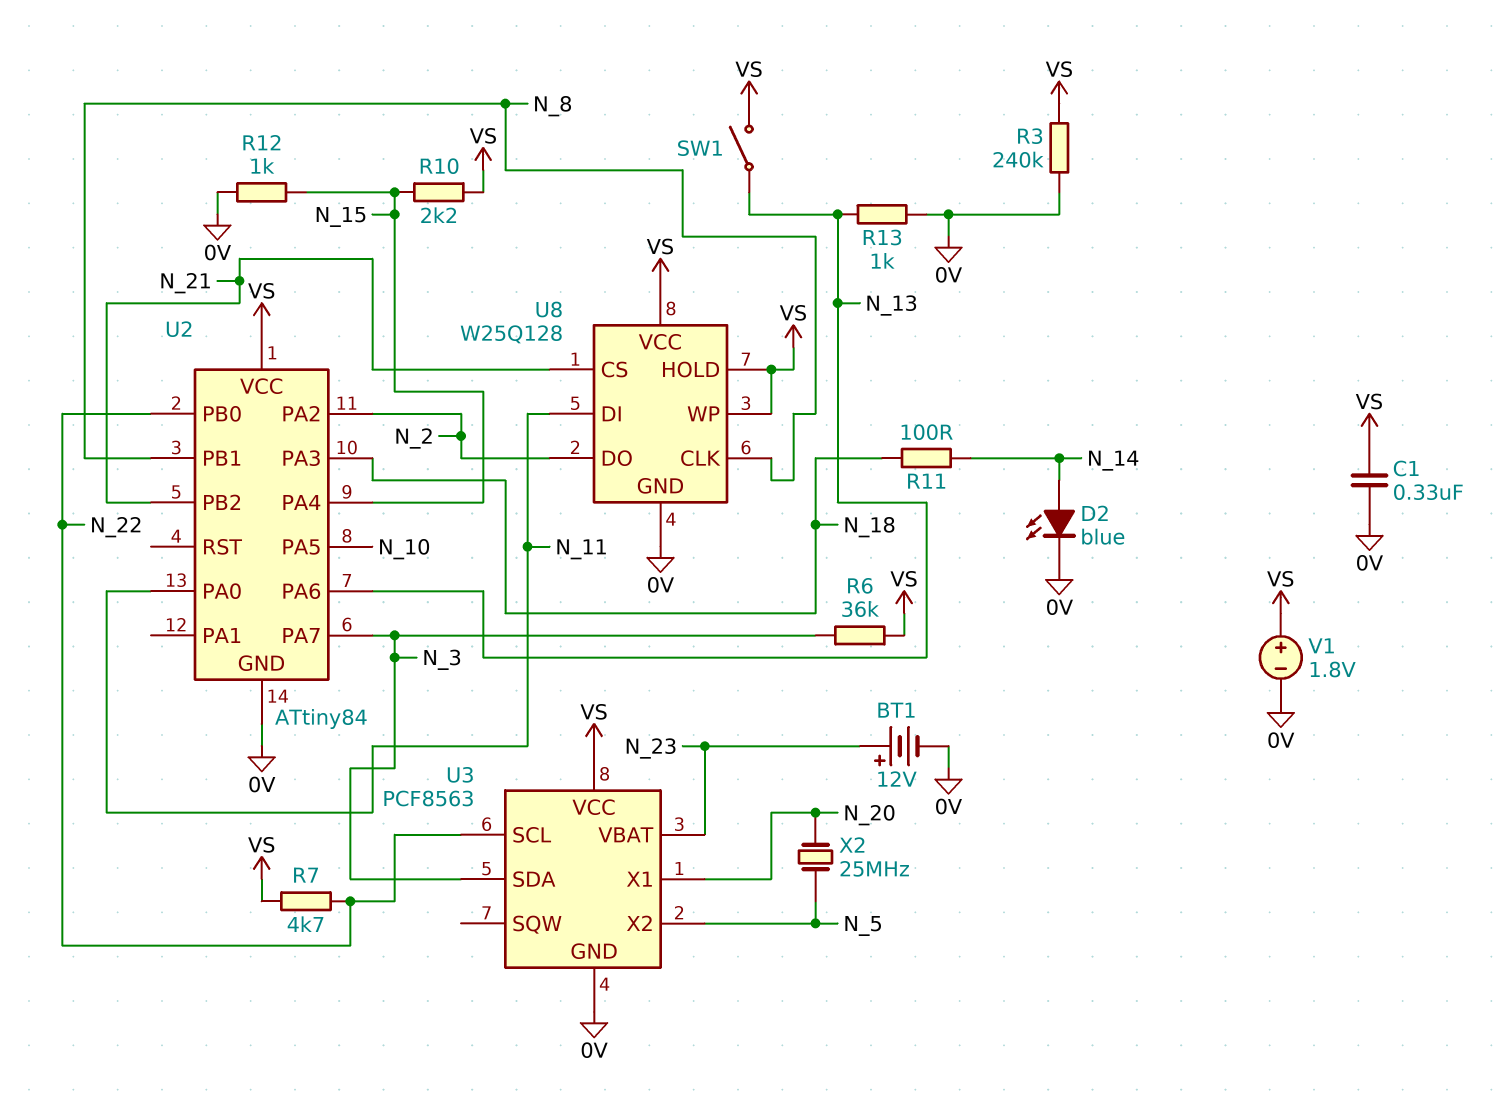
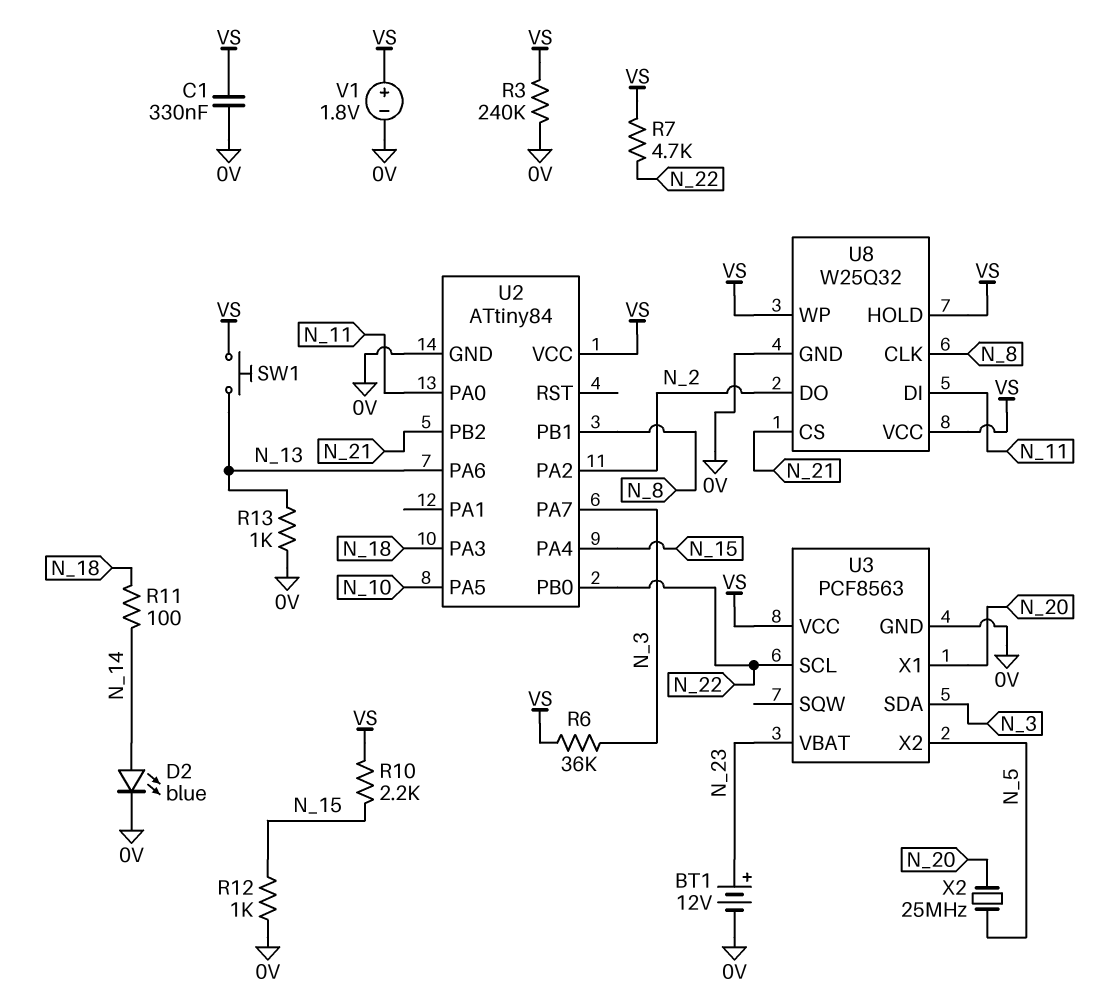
SW1: switch (N_13, VS) -> button (N_13, VS)
U8: W25Q128 -> W25Q32

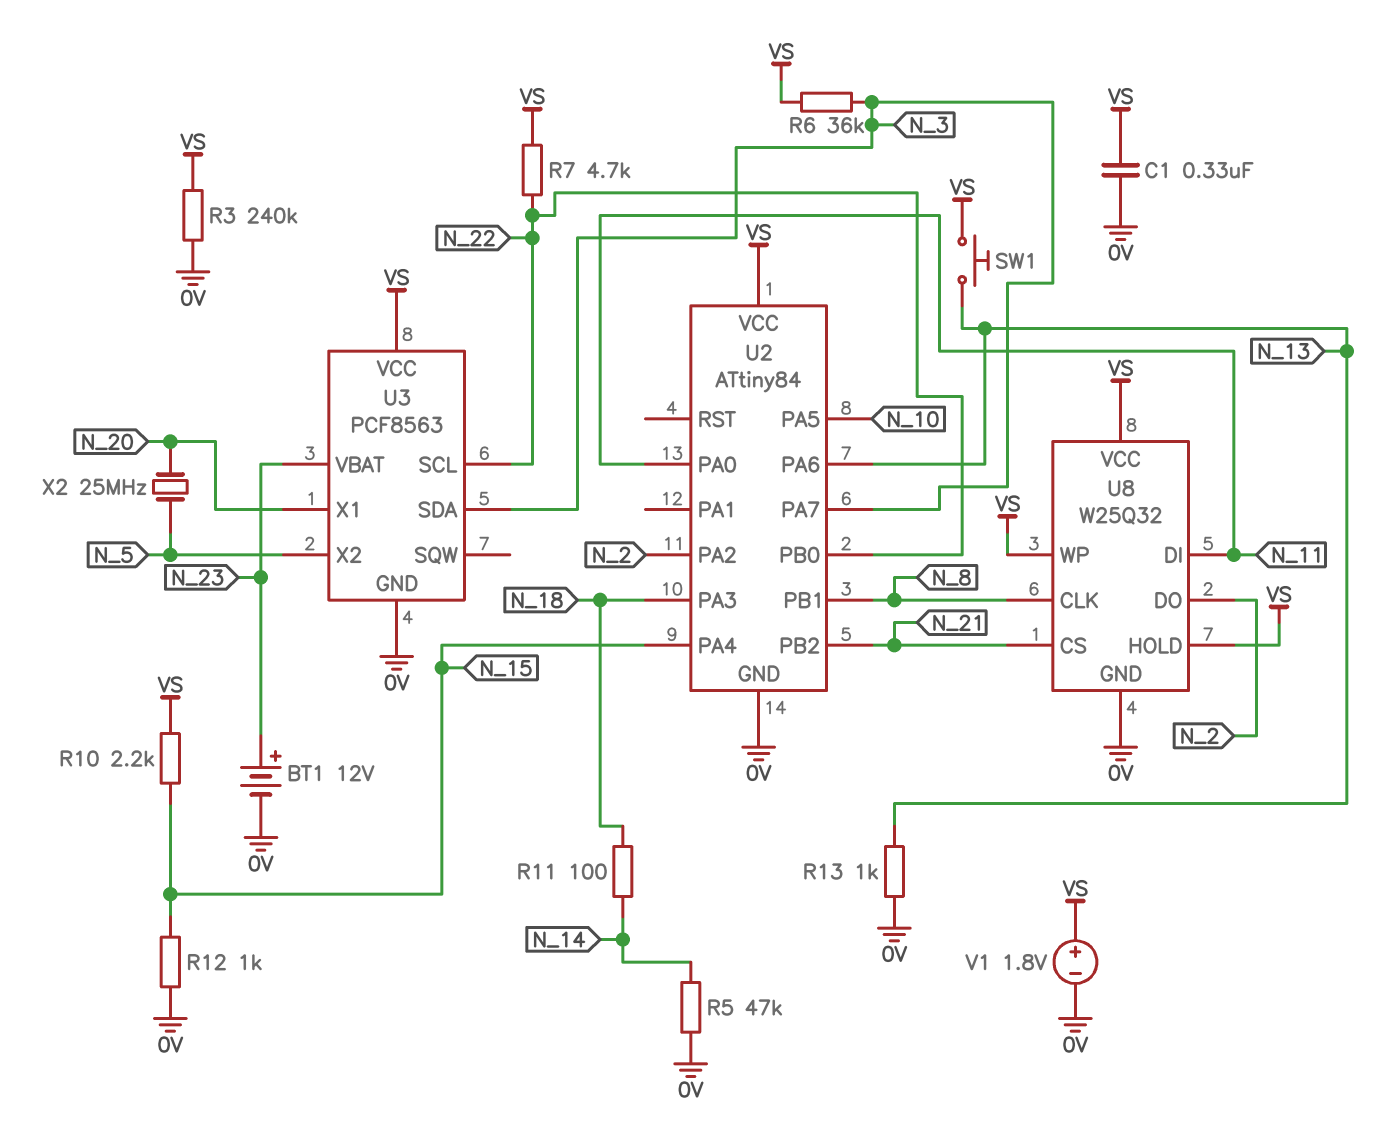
D2: LED blue (A N_14, K 0V) -> none
R5: none -> 47k (0V, N_14)

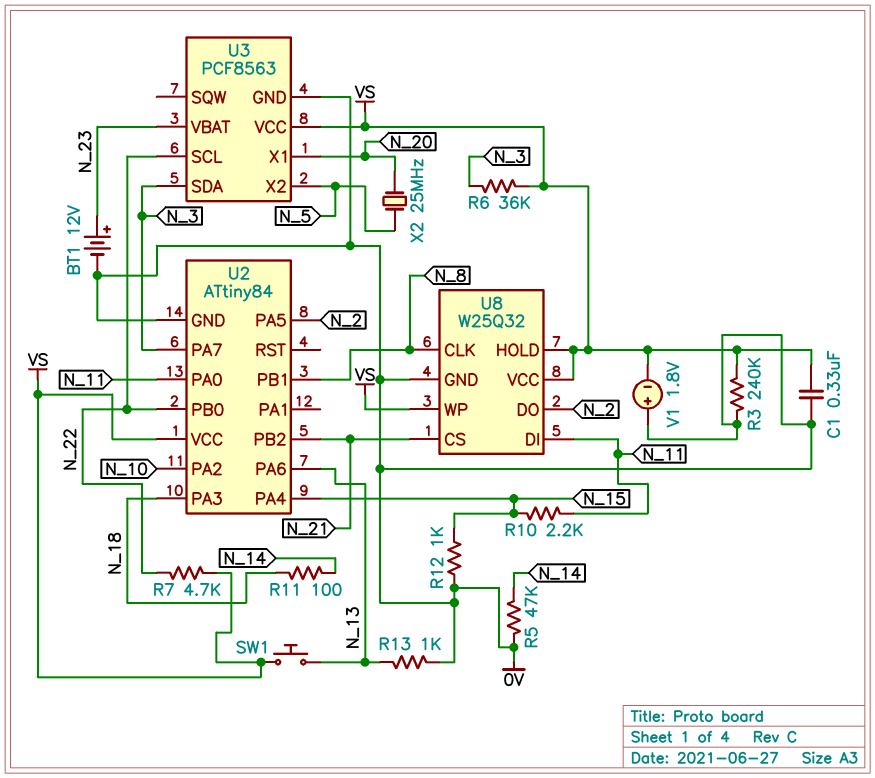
R10: 2.2k (N_15, VS) -> 2.2k (N_11, N_15)
U2 pin PA2: N_2 -> N_10
U2 pin PA5: N_10 -> N_2
V1: 1.8V (plus VS, minus 0V) -> 1.8V (plus 0V, minus VS)

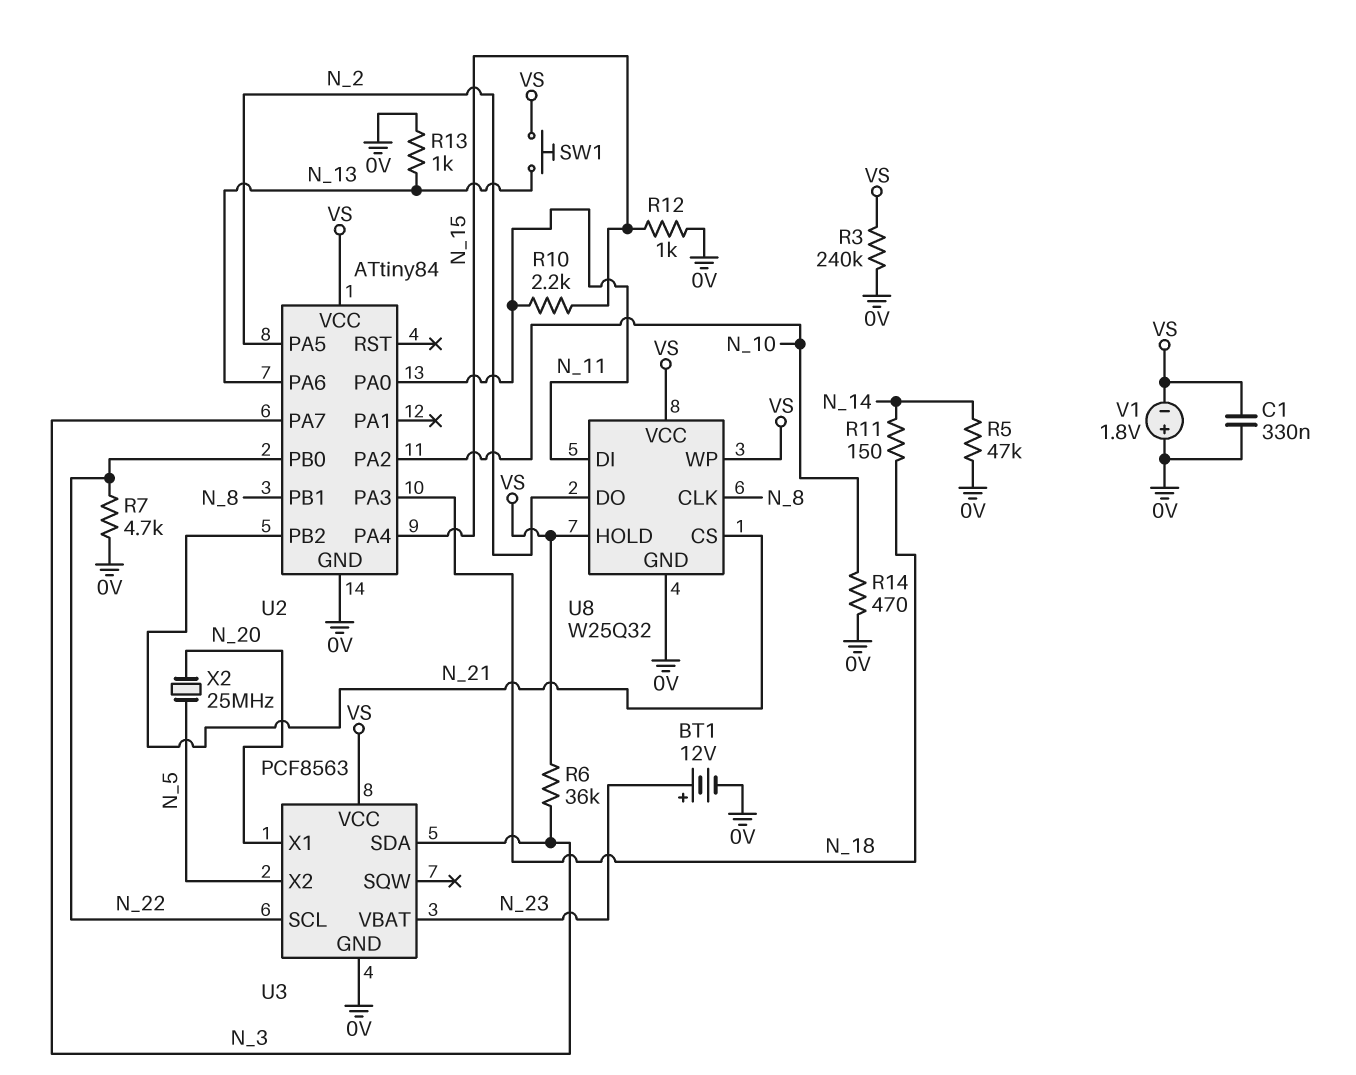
R7: 4.7k (N_22, VS) -> 4.7k (0V, N_22)
R11: 100 (N_14, N_18) -> 150 (N_14, N_18)
R14: none -> 470 (0V, N_10)

